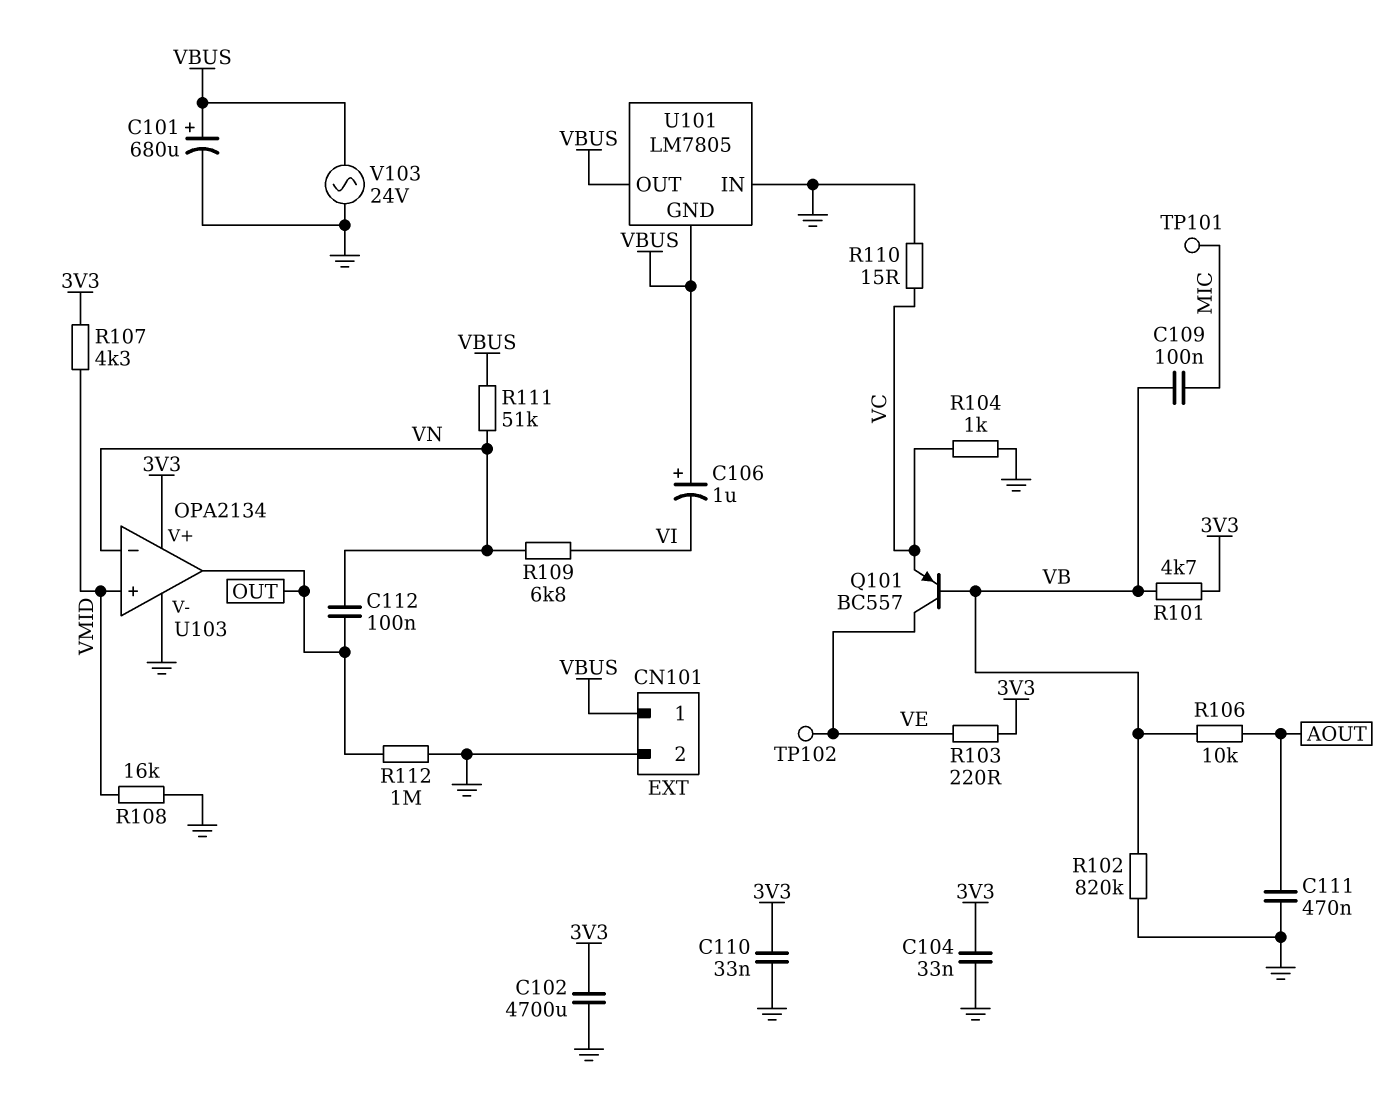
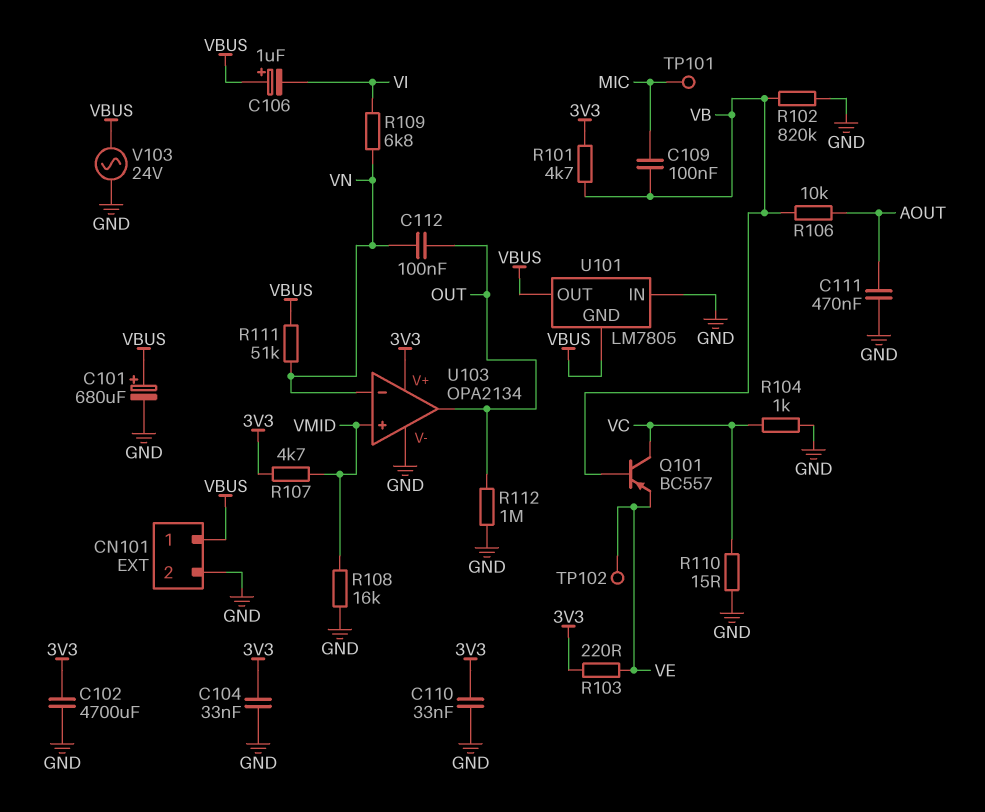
Q101: PNP BC557 (B VB, C VE, E VC) -> PNP BC557 (B VB, C VC, E VE)
R107: 4.3k (3V3, VMID) -> 4.7k (3V3, VMID)

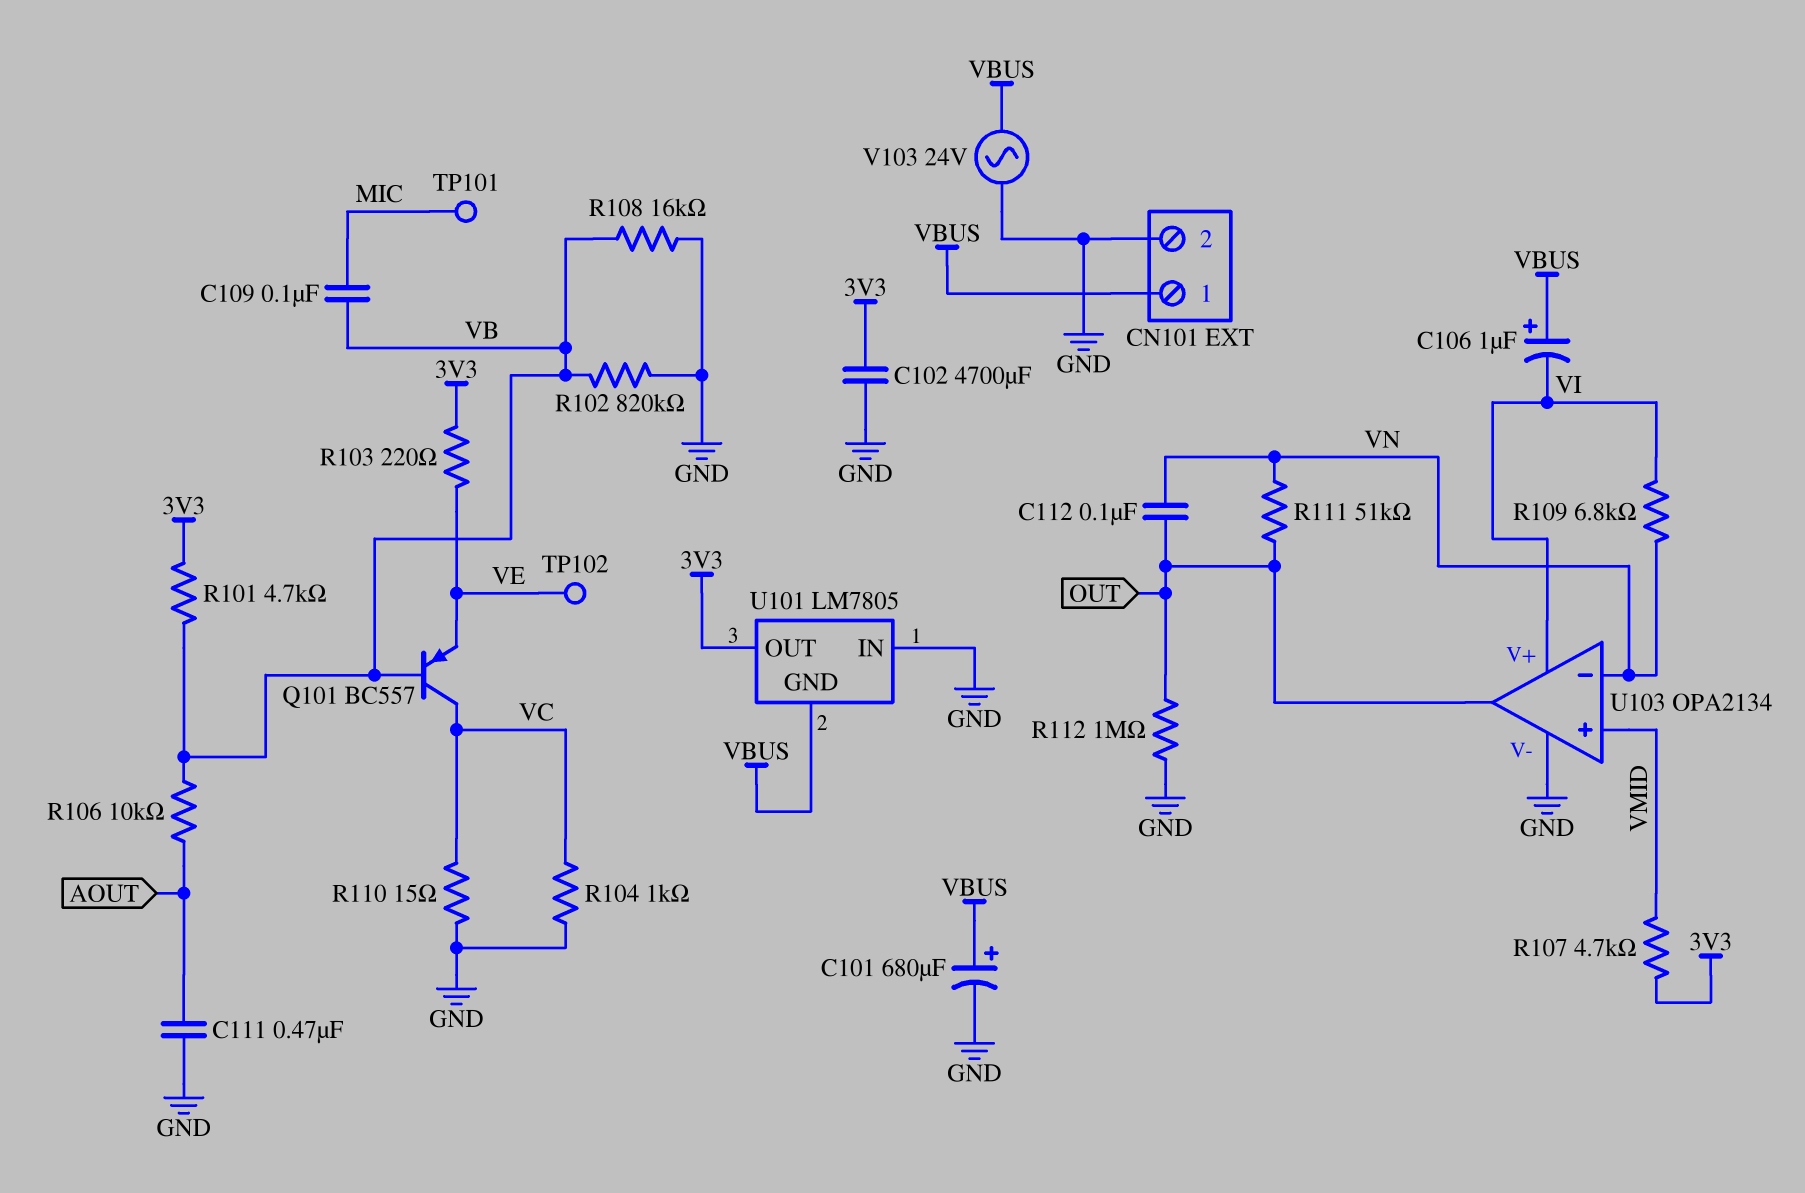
C104: 33nF (3V3, GND) -> none
C110: 33nF (3V3, GND) -> none
R108: 16k (GND, VMID) -> 16k (GND, VB)
R111: 51k (VBUS, VN) -> 51k (OUT, VN)
U101 pin OUT: VBUS -> 3V3
U103 pin V+: 3V3 -> VI

